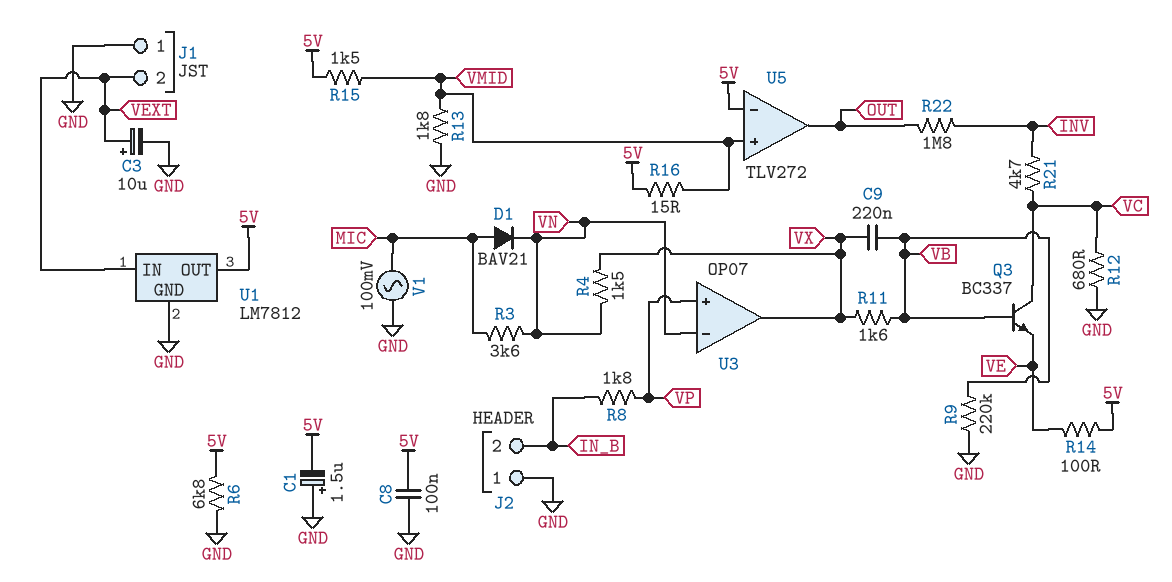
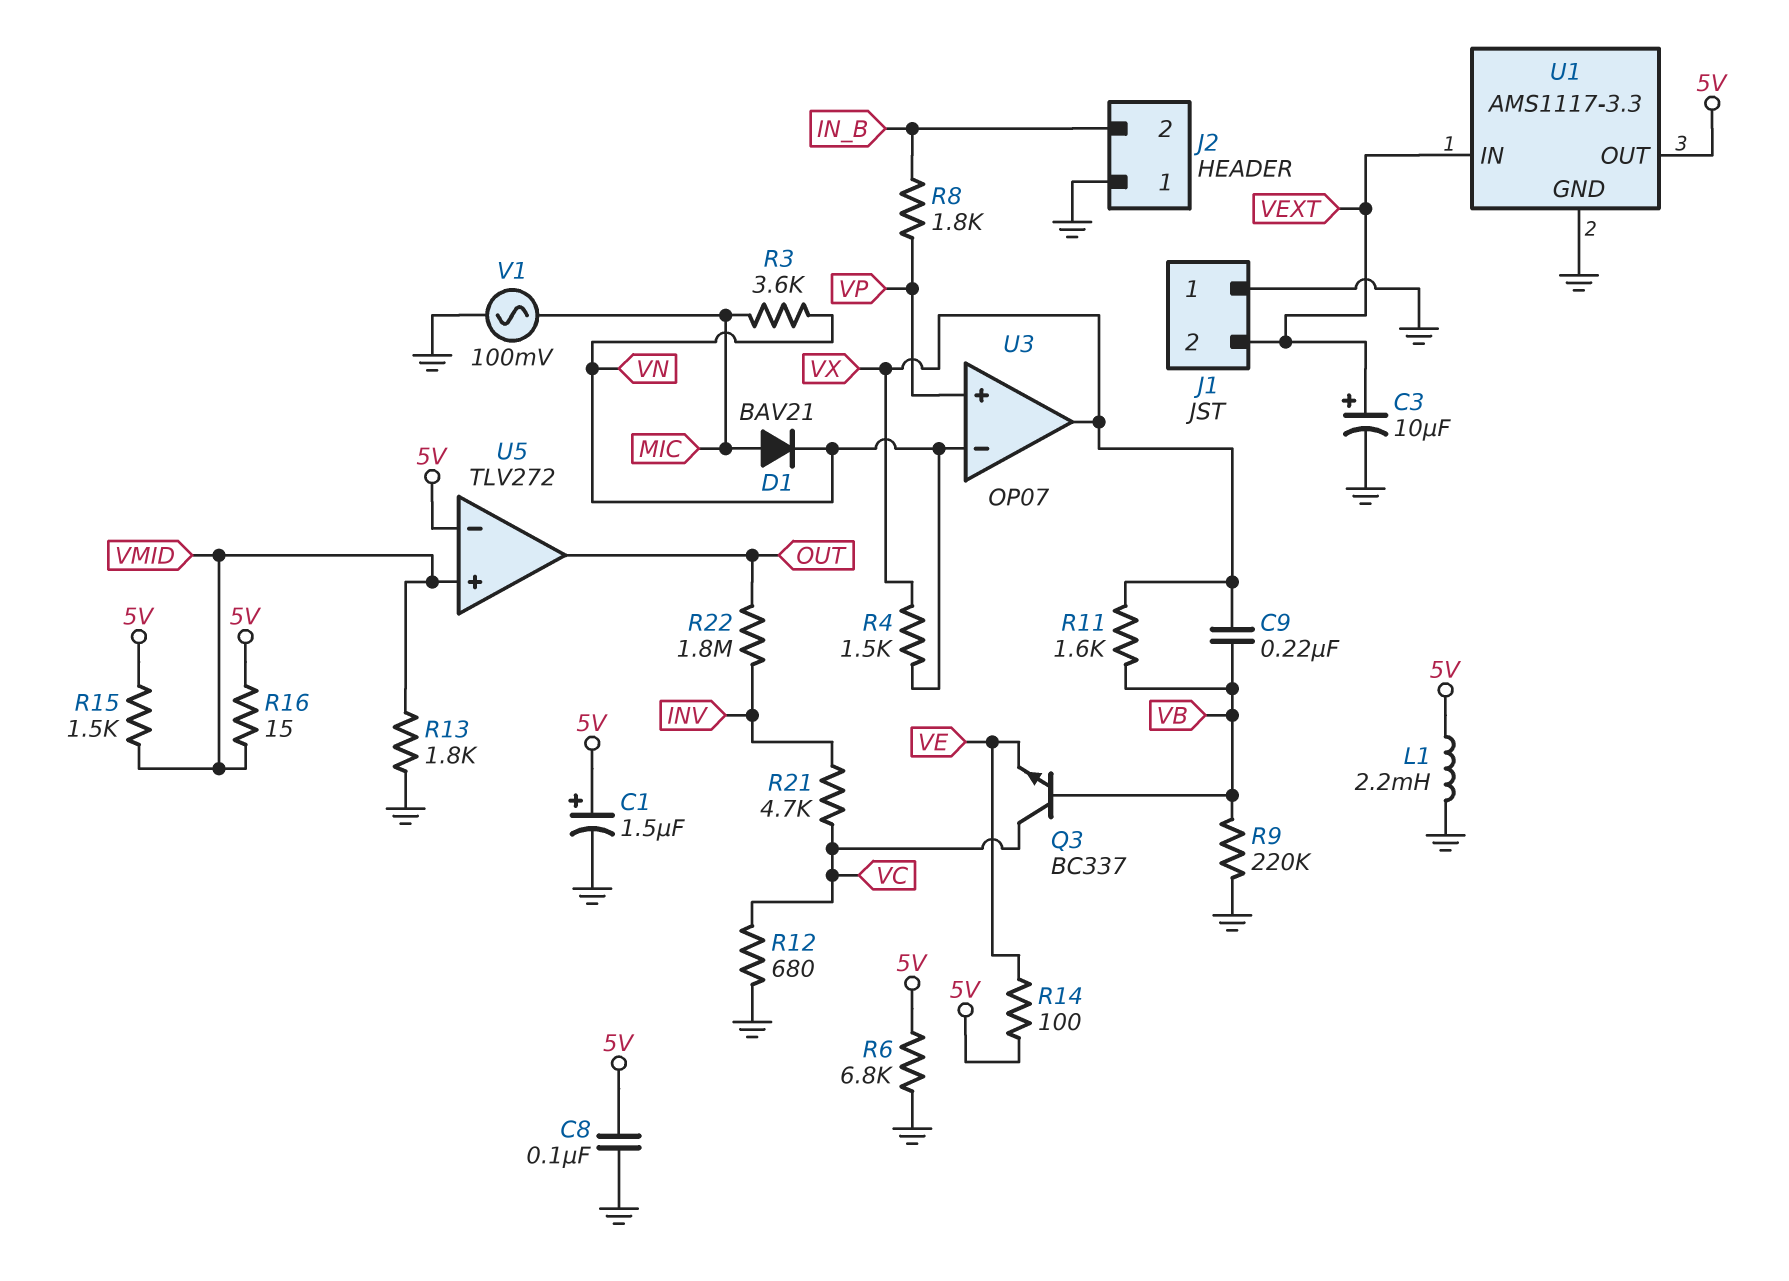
C1: 1.5uF (plus GND, minus 5V) -> 1.5uF (plus 5V, minus GND)
L1: none -> 2.2mH (5V, GND)
U1: LM7812 -> AMS1117-3.3

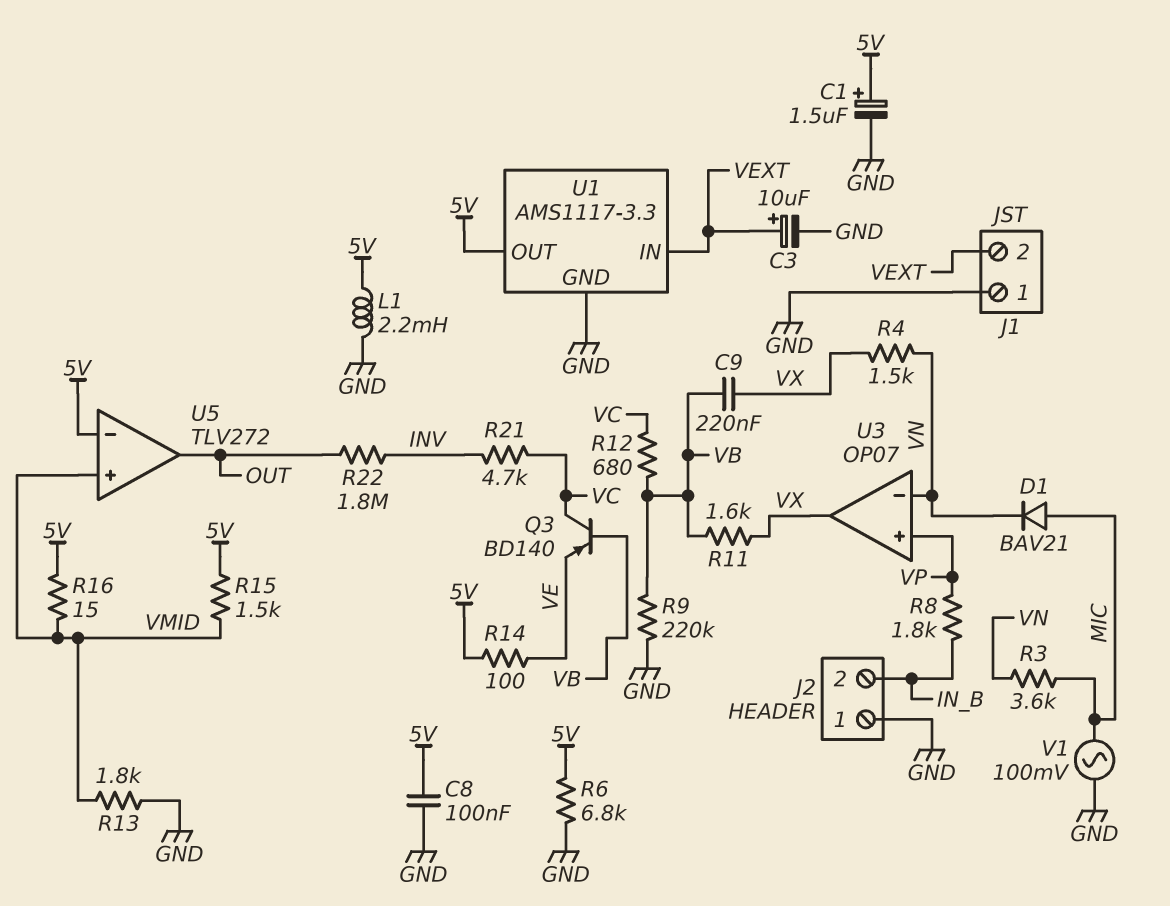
Q3: NPN BC337 (B VB, C VC, E VE) -> PNP BD140 (B VB, C VC, E VE)
R12: 680 (GND, VC) -> 680 (VB, VC)

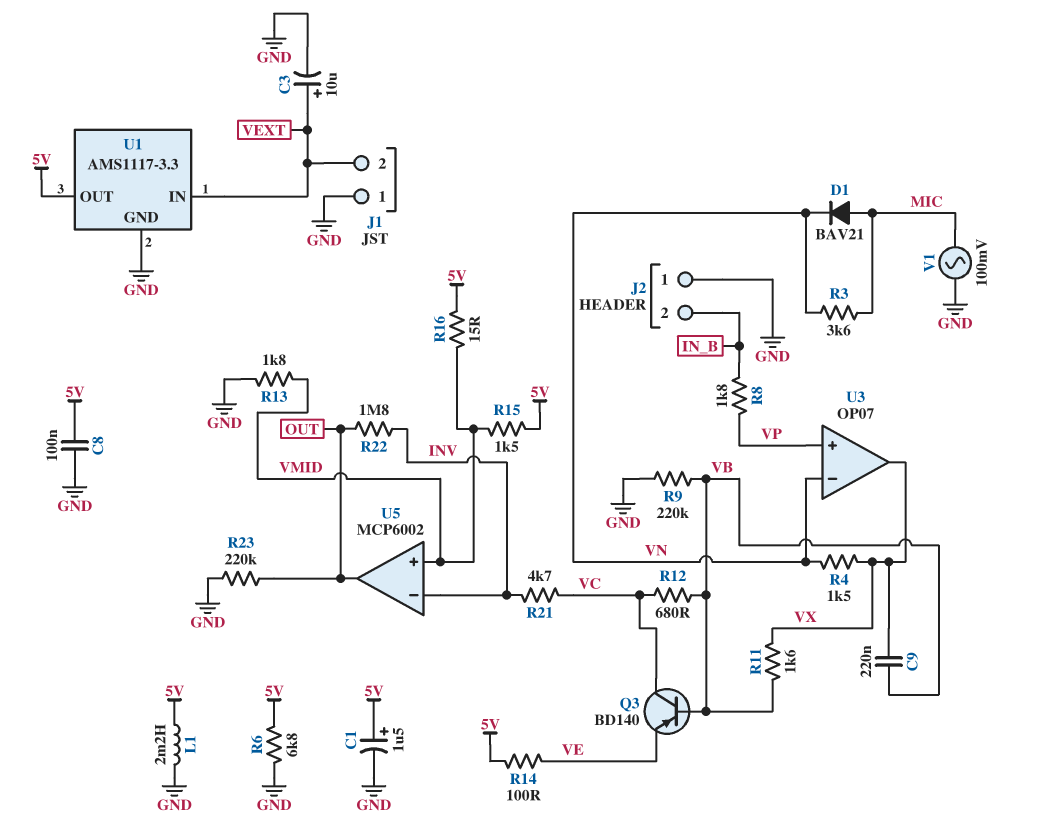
R23: none -> 220k (GND, OUT)
U5: TLV272 -> MCP6002
U5 pin in-: 5V -> INV

